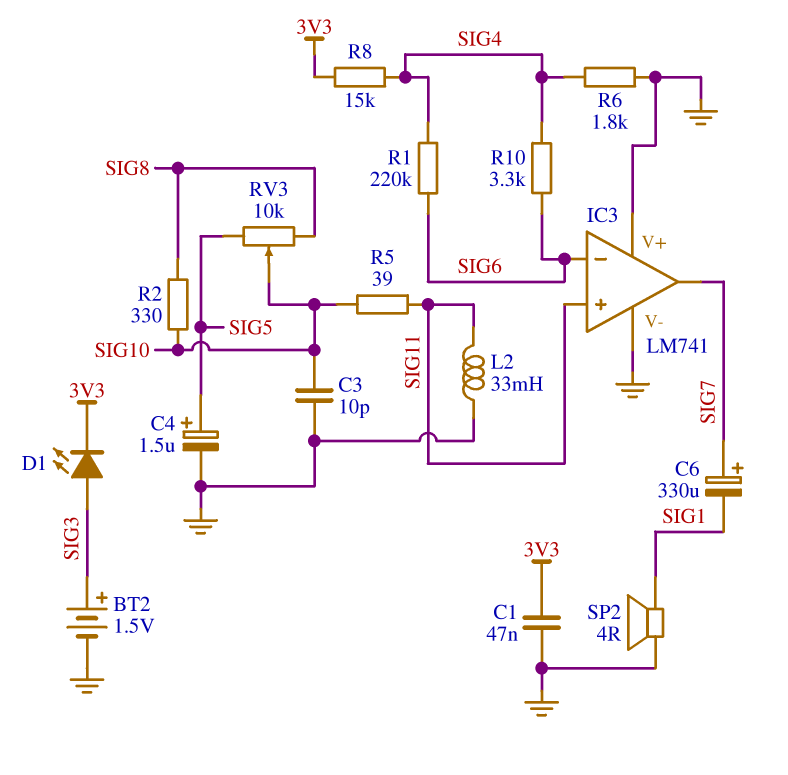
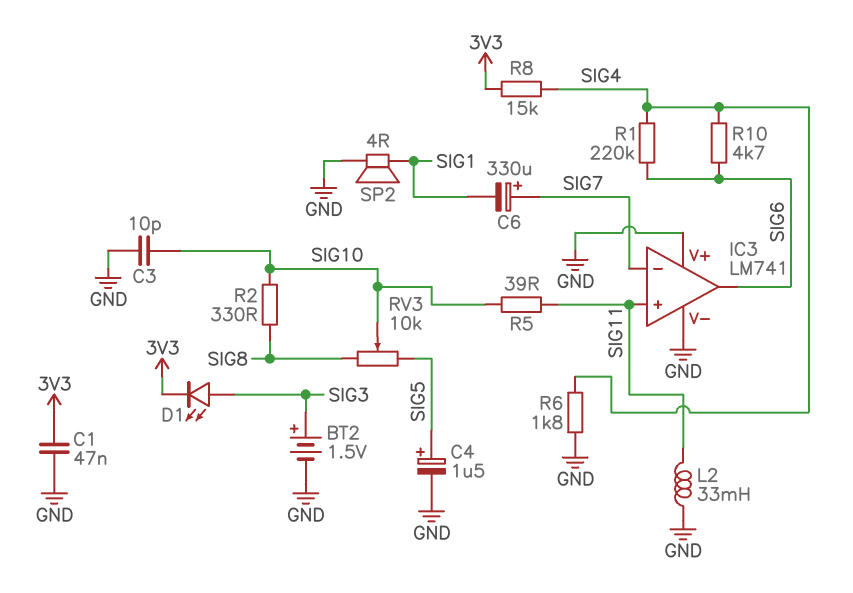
IC3 pin in-: SIG6 -> SIG7
IC3 pin out: SIG7 -> SIG6
R10: 3.3k (SIG4, SIG6) -> 4.7k (SIG4, SIG6)

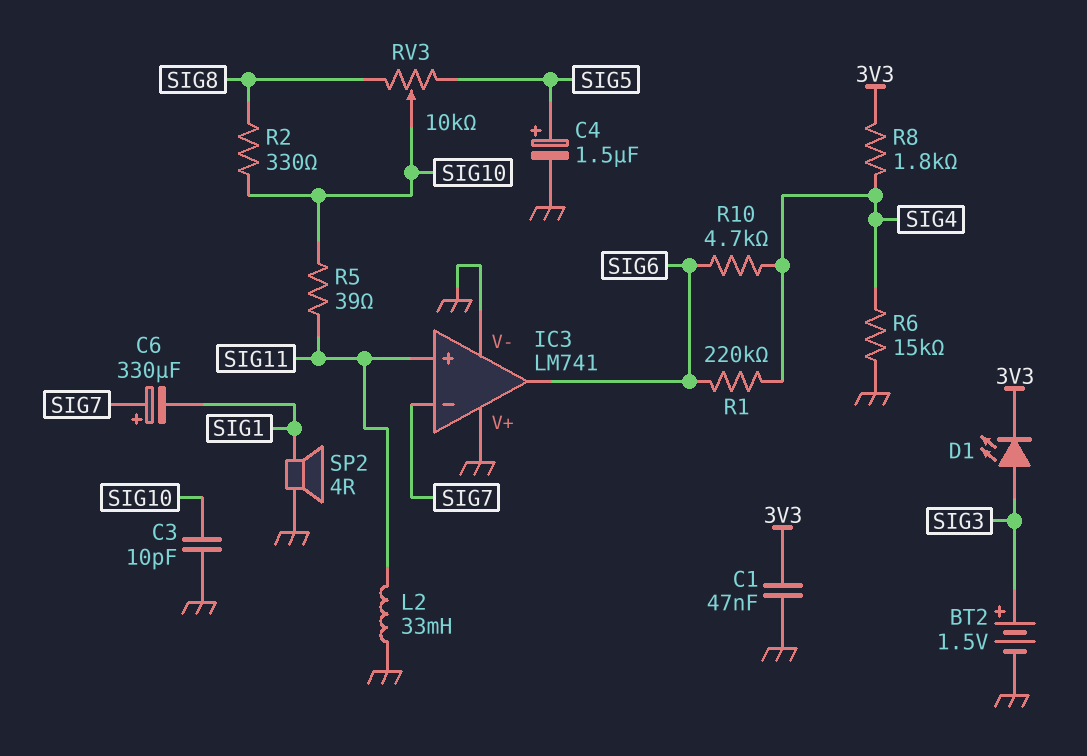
R6: 1.8k (GND, SIG4) -> 15k (GND, SIG4)
R8: 15k (3V3, SIG4) -> 1.8k (3V3, SIG4)

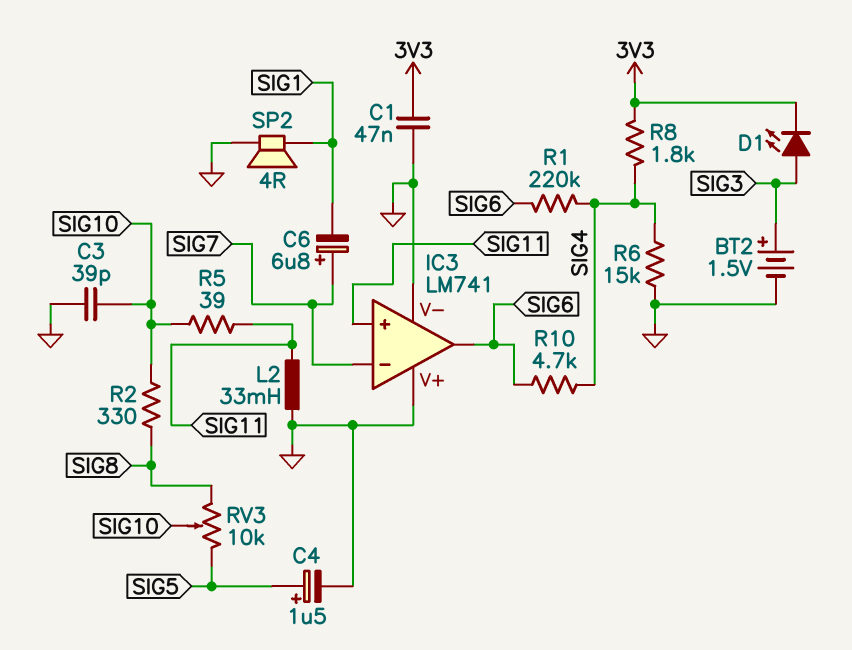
C3: 10pF (GND, SIG10) -> 39pF (GND, SIG10)
C6: 330uF (plus SIG7, minus SIG1) -> 6.8uF (plus SIG7, minus SIG1)

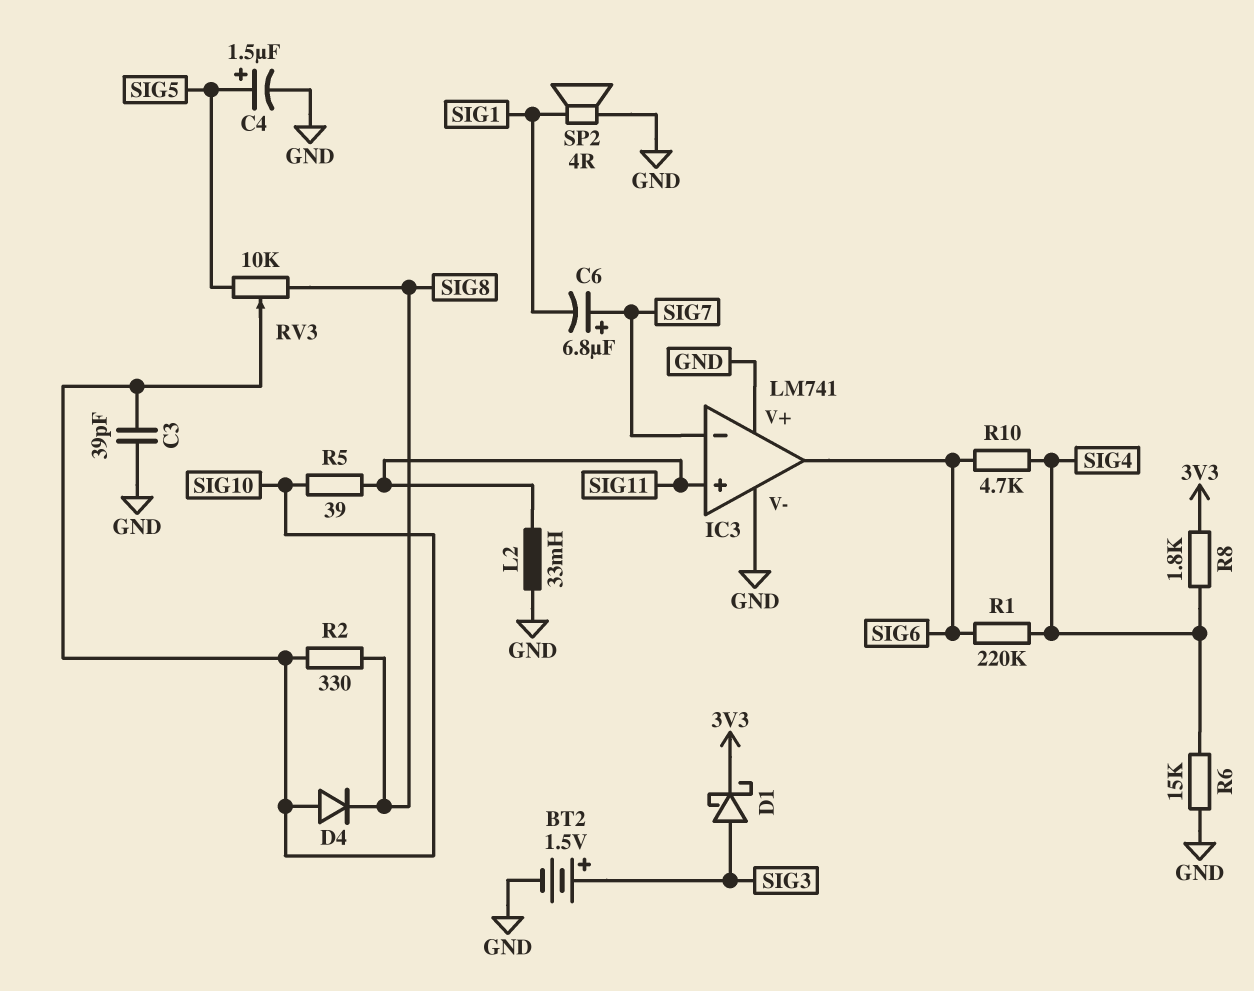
C1: 47nF (3V3, GND) -> none
D1: LED (A SIG3, K 3V3) -> schottky (A SIG3, K 3V3)
D4: none -> diode (A SIG10, K SIG8)

